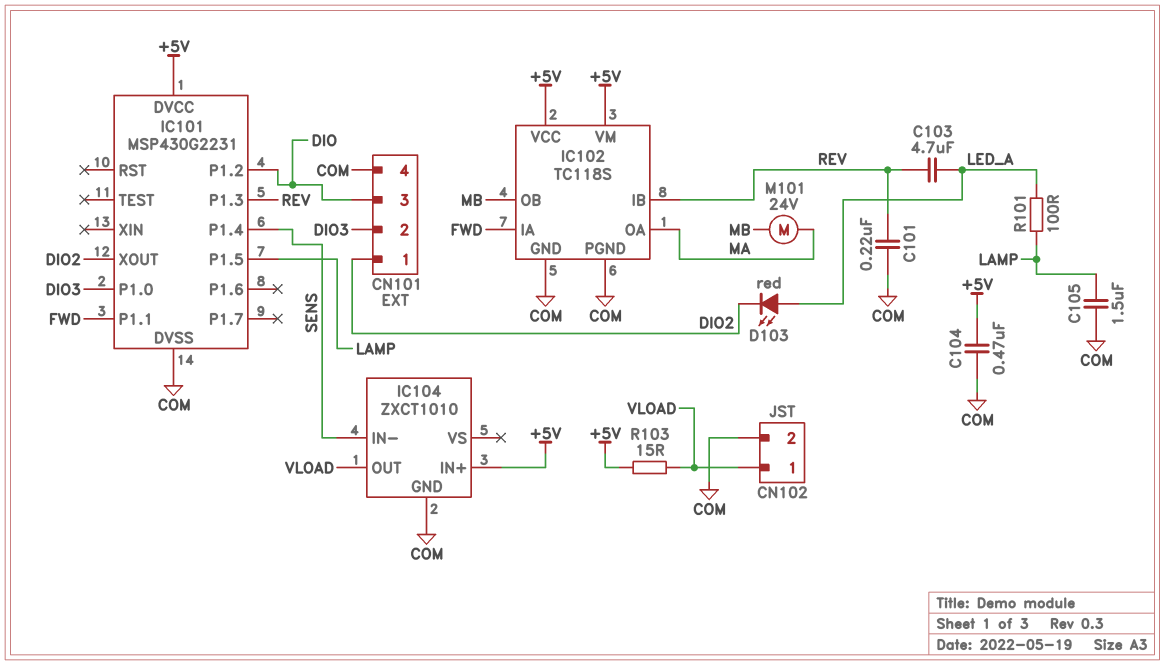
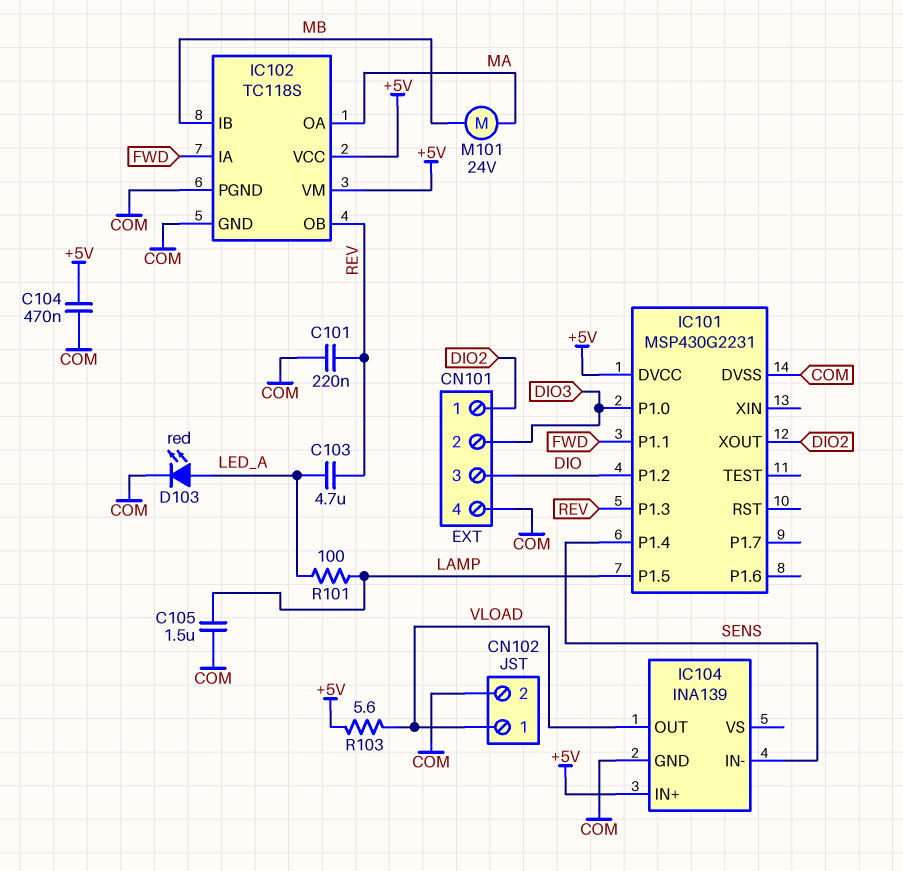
D103: LED red (A LED_A, K DIO2) -> LED red (A LED_A, K COM)
IC102 pin IB: REV -> MB
IC102 pin OB: MB -> REV
IC104: ZXCT1010 -> INA139
R103: 15 (+5V, VLOAD) -> 5.6 (+5V, VLOAD)

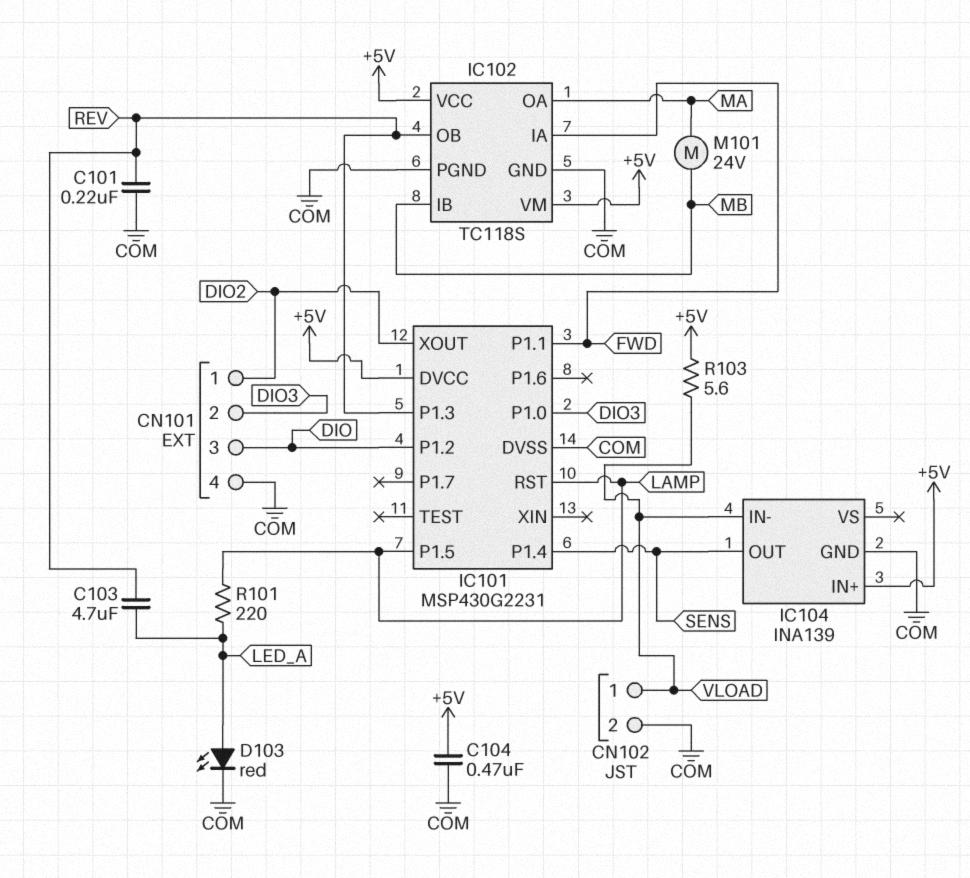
C105: 1.5uF (COM, LAMP) -> none
IC101 pin RST: none -> LAMP
IC104 pin IN-: SENS -> VLOAD
IC104 pin OUT: VLOAD -> SENS
R101: 100 (LAMP, LED_A) -> 220 (LAMP, LED_A)

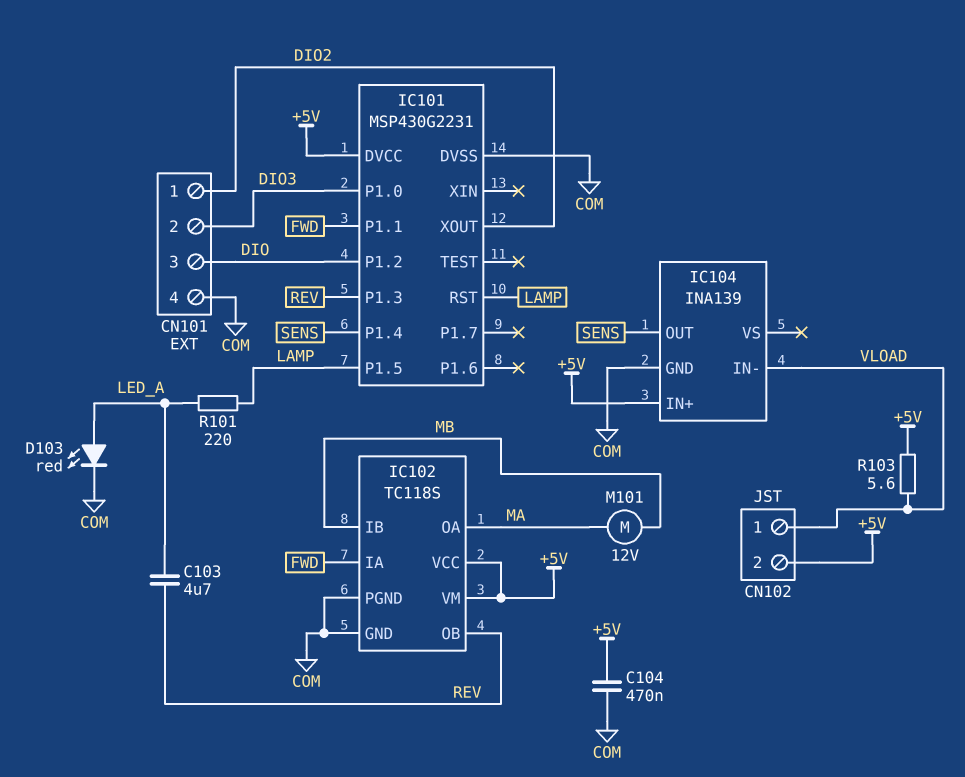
C101: 220nF (COM, REV) -> none
CN102 pin 2: COM -> +5V
M101: motor 24V (MA, MB) -> motor 12V (MA, MB)

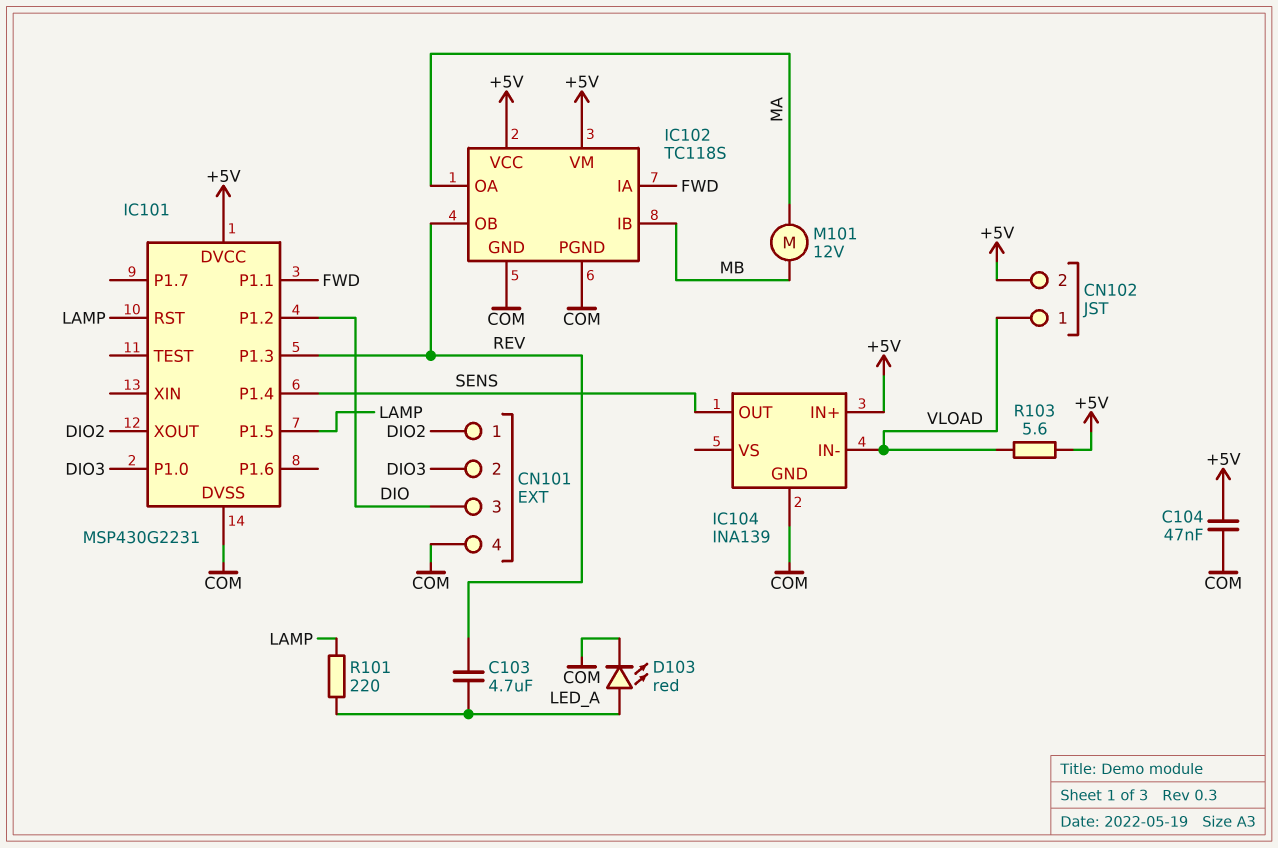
C104: 470nF (+5V, COM) -> 47nF (+5V, COM)

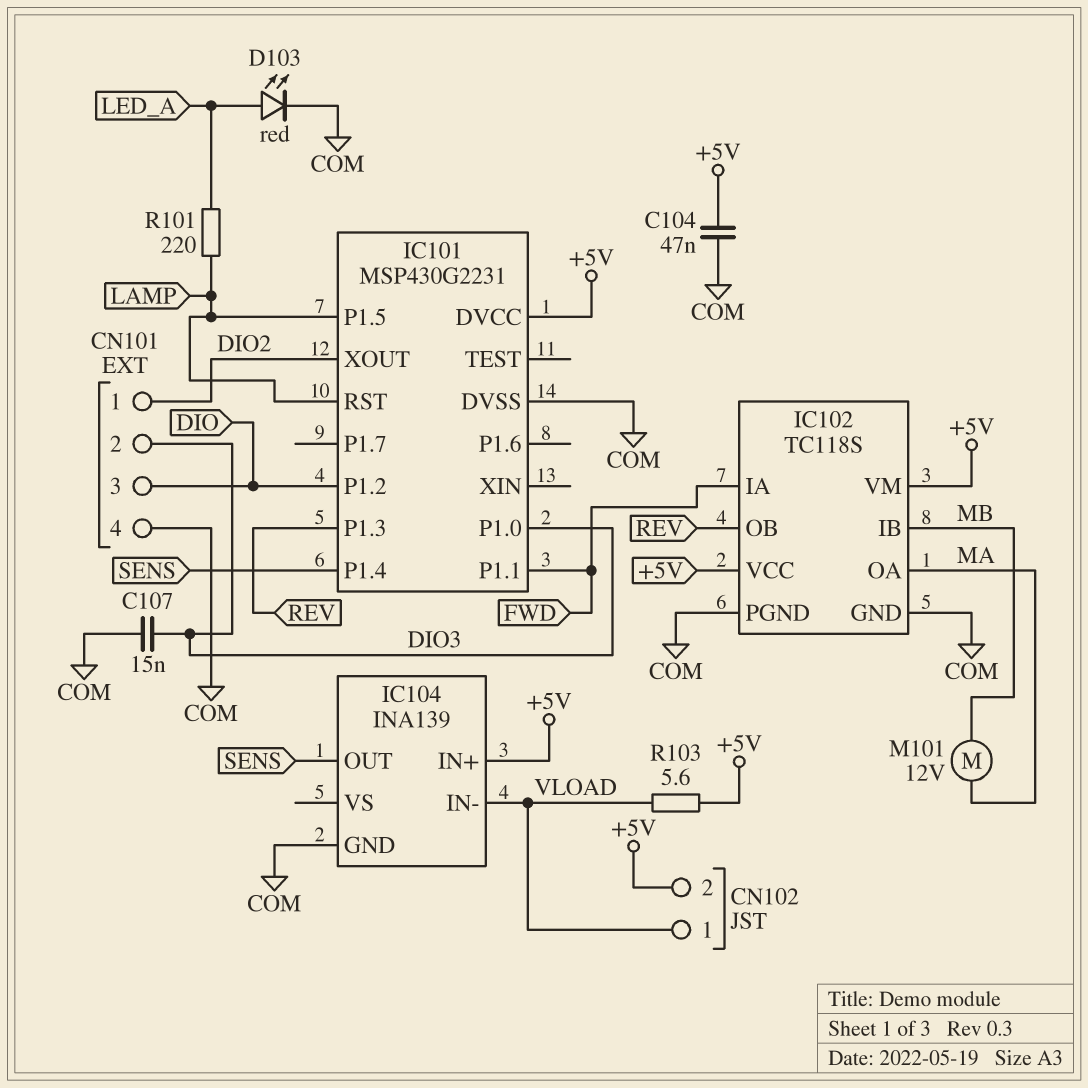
C103: 4.7uF (LED_A, REV) -> none
C107: none -> 15nF (COM, DIO3)

